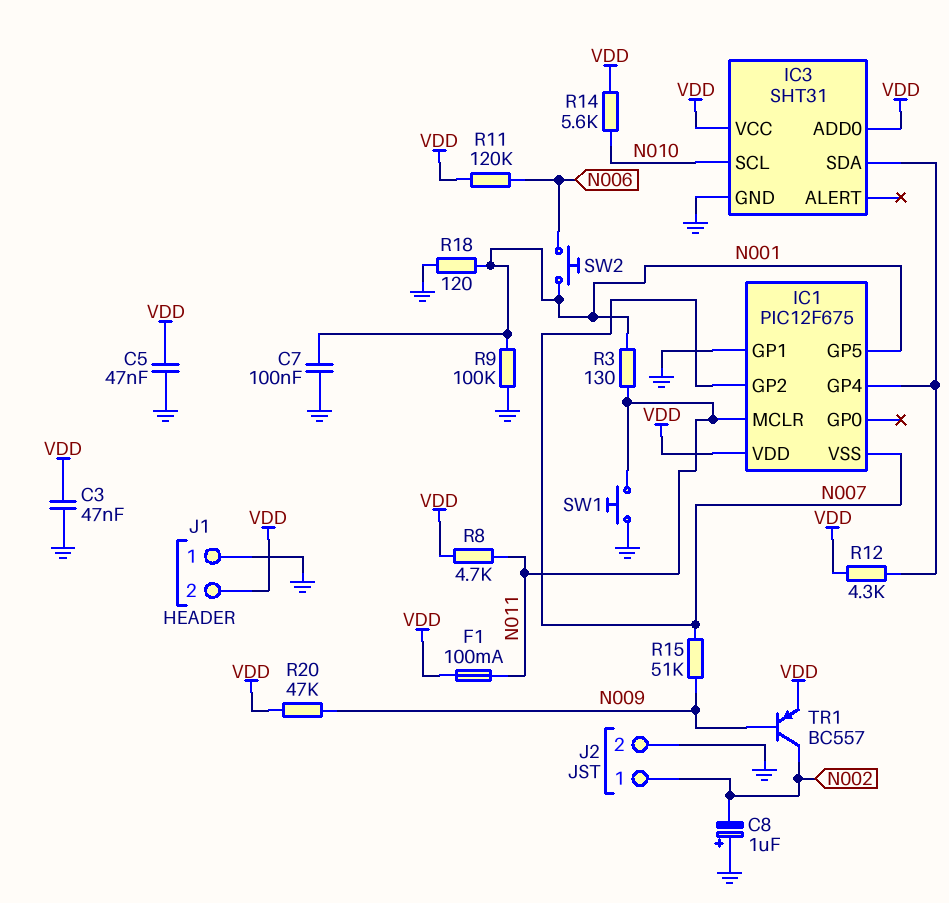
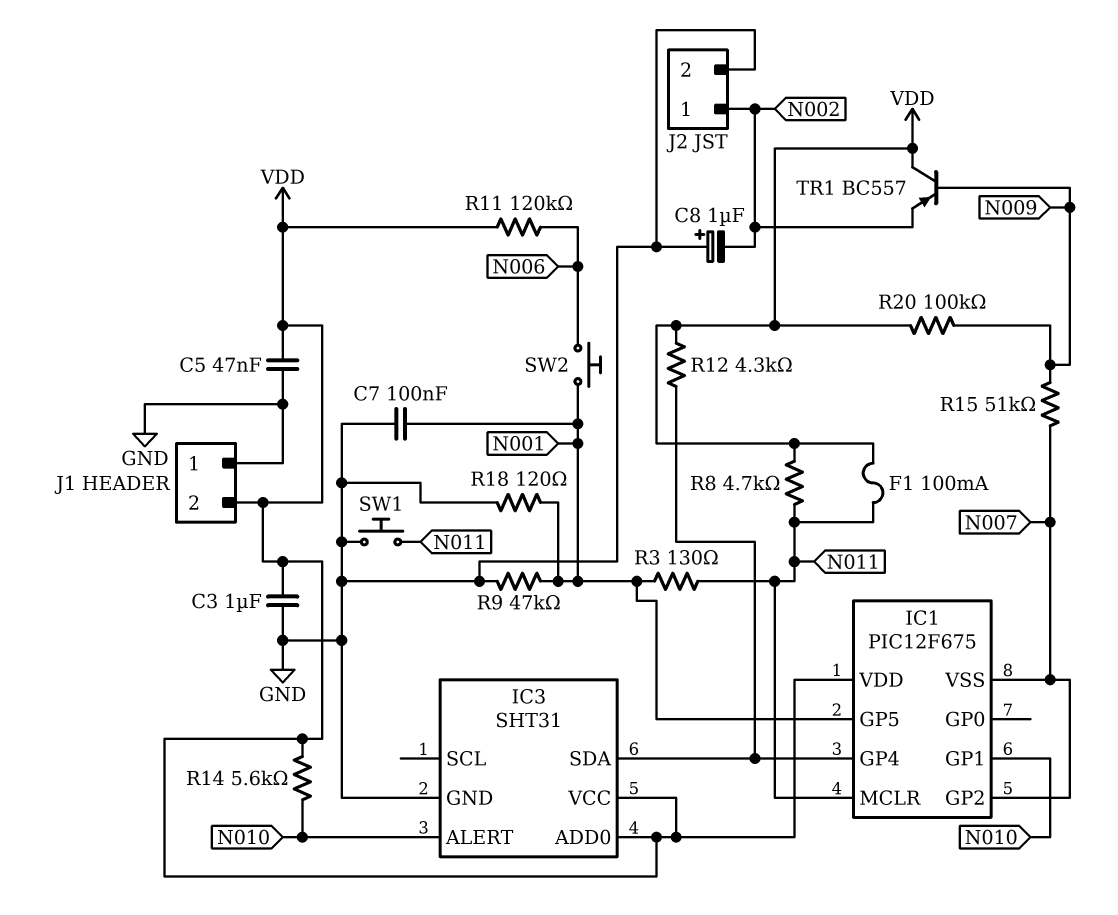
C3: 47nF (GND, VDD) -> 1uF (GND, VDD)
IC1 pin GP1: GND -> N010
IC3 pin ALERT: none -> N010
IC3 pin SCL: N010 -> none
R9: 100k (GND, N001) -> 47k (GND, N001)
R20: 47k (N009, VDD) -> 100k (N009, VDD)
TR1: PNP BC557 (B N009, C N002, E VDD) -> PNP BC557 (B N009, C VDD, E N002)

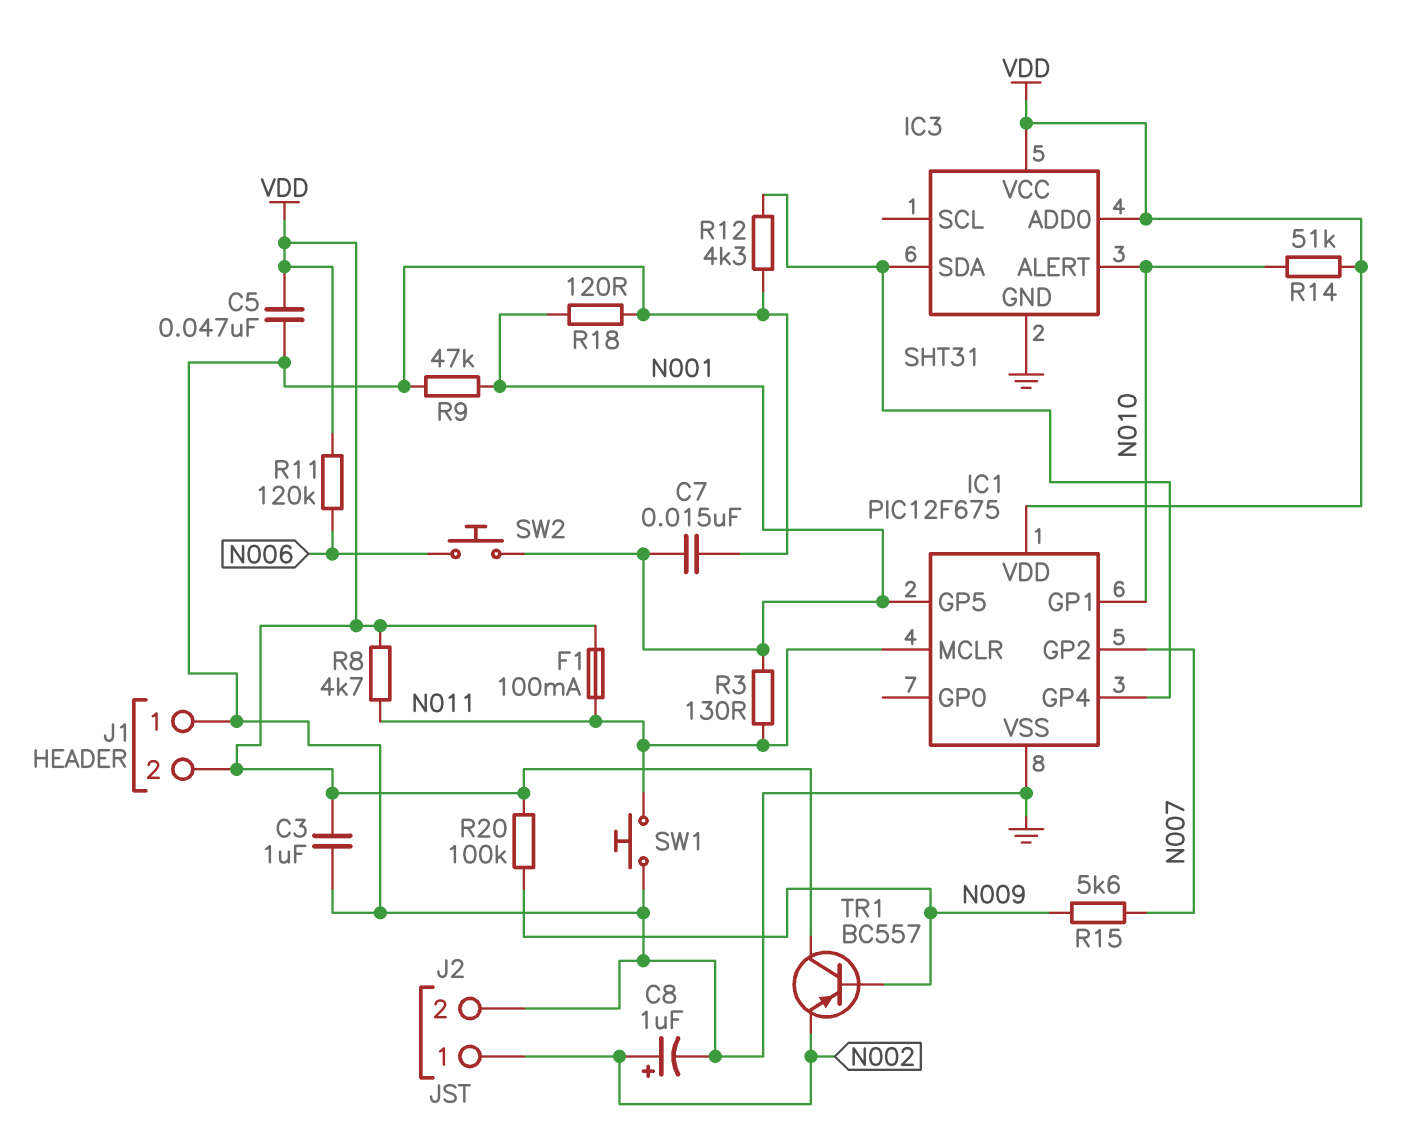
C7: 100nF (GND, N001) -> 15nF (GND, N001)
C8: 1uF (plus GND, minus N002) -> 1uF (plus N002, minus GND)
IC1 pin VSS: N007 -> GND
R12: 4.3k (IC1/GP4, VDD) -> 4.3k (GND, IC1/GP4)
R14: 5.6k (N010, VDD) -> 51k (N010, VDD)
R15: 51k (N007, N009) -> 5.6k (N007, N009)

